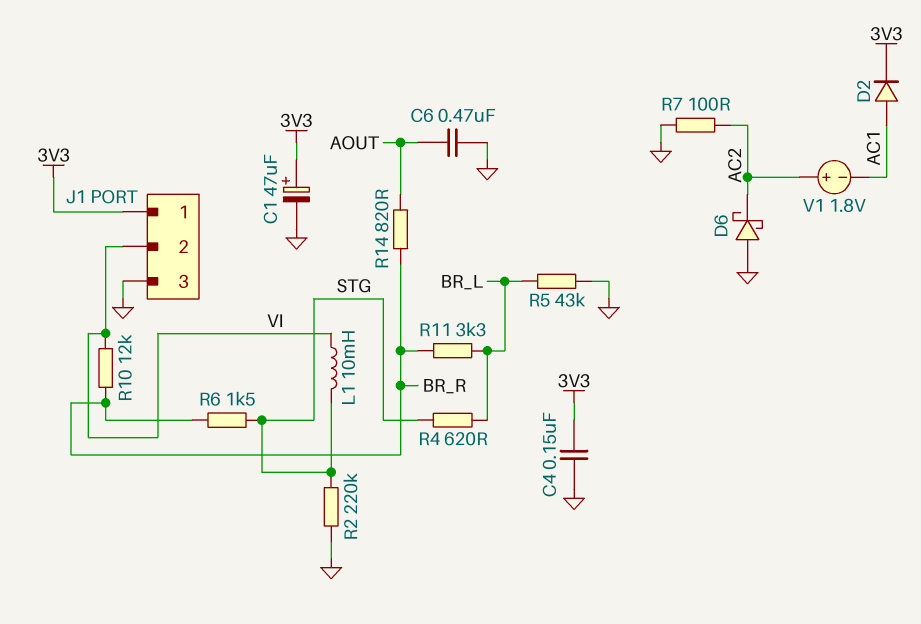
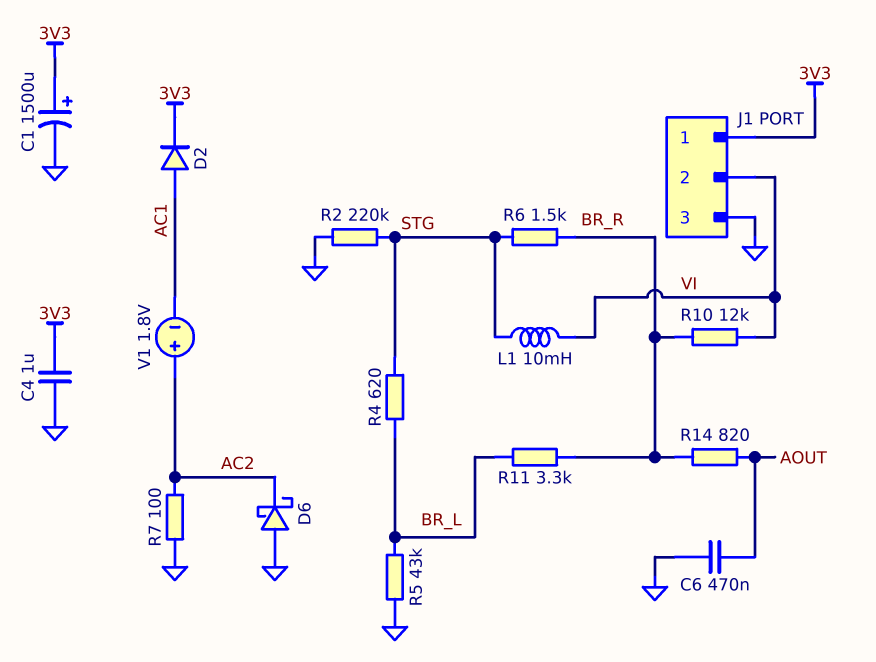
C1: 47uF (plus 3V3, minus GND) -> 1500uF (plus 3V3, minus GND)
C4: 150nF (3V3, GND) -> 1uF (3V3, GND)

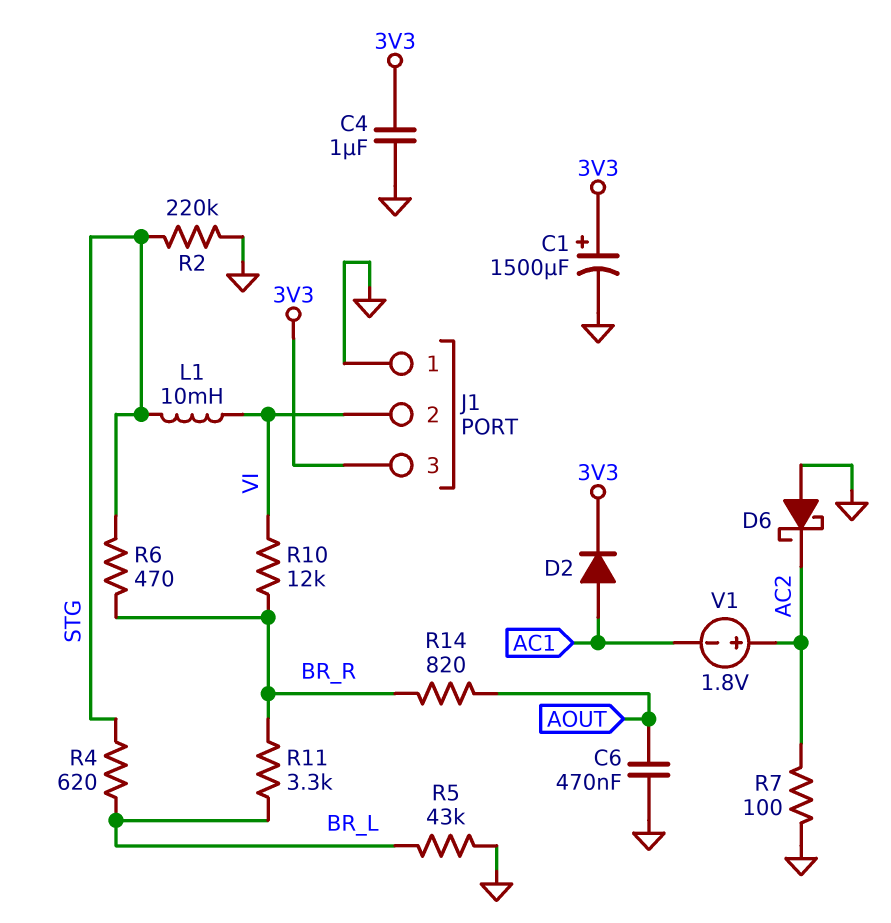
J1 pin 1: 3V3 -> GND
J1 pin 3: GND -> 3V3
R6: 1.5k (BR_R, STG) -> 470 (BR_R, STG)

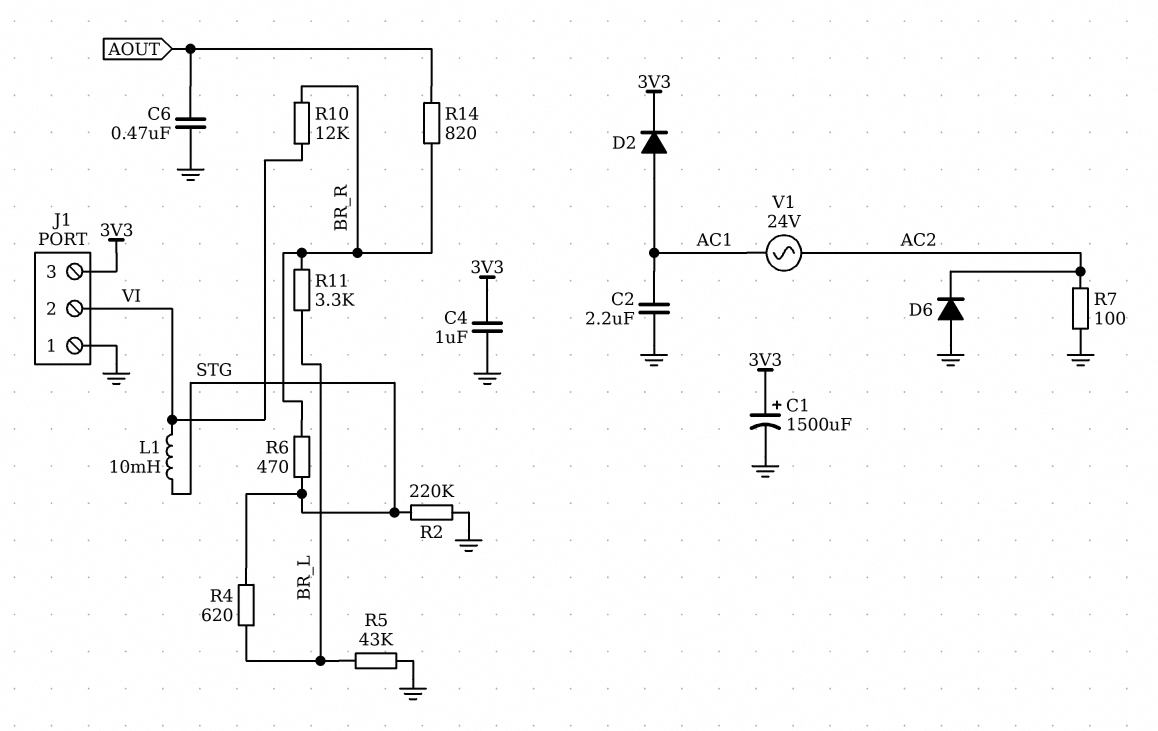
C2: none -> 2.2uF (AC1, GND)
D6: schottky (A GND, K AC2) -> diode (A GND, K AC2)
V1: 1.8V (plus AC2, minus AC1) -> AC 24V (AC1, AC2)

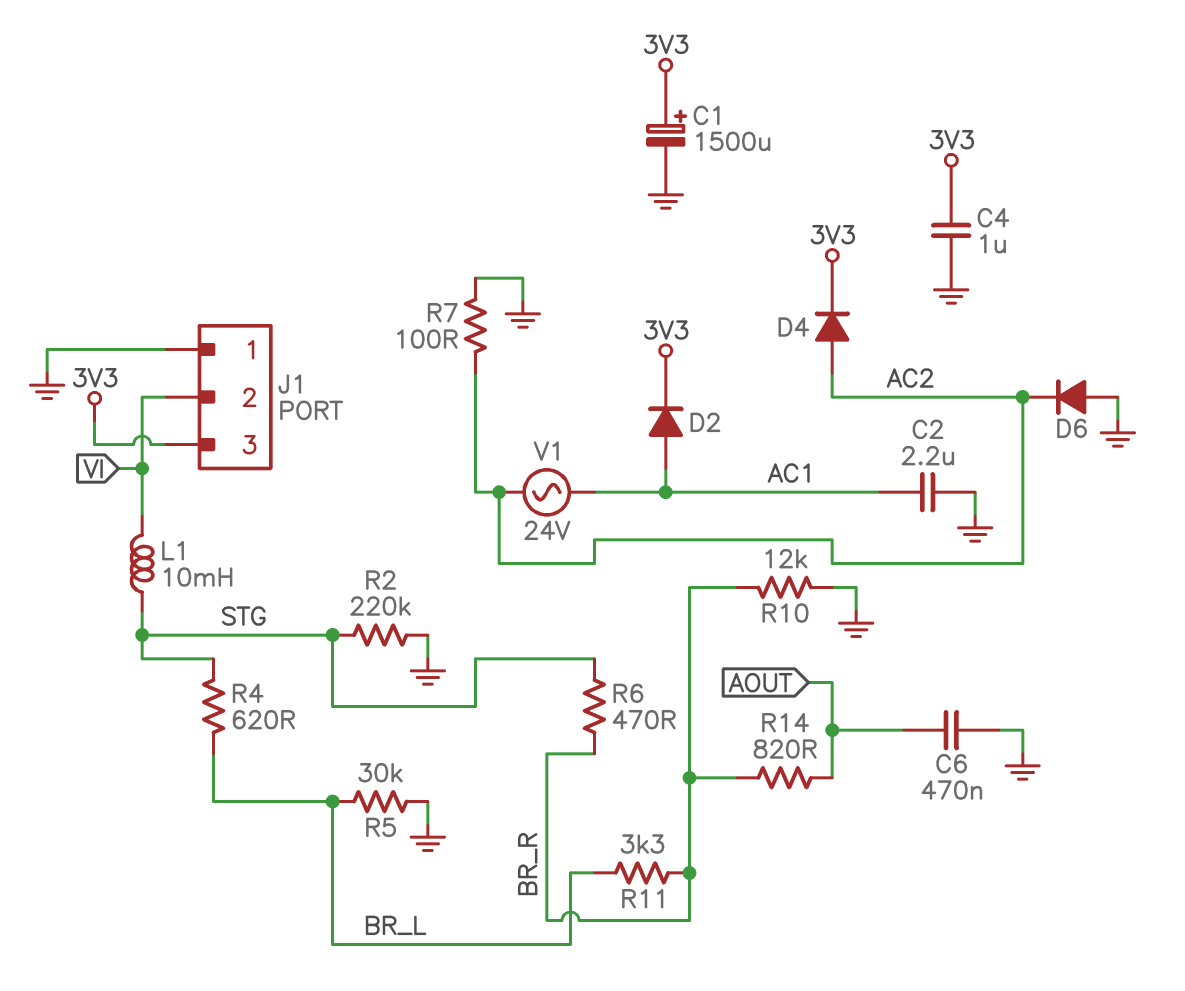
D4: none -> diode (A AC2, K 3V3)
R5: 43k (BR_L, GND) -> 30k (BR_L, GND)
R10: 12k (BR_R, VI) -> 12k (BR_R, GND)

